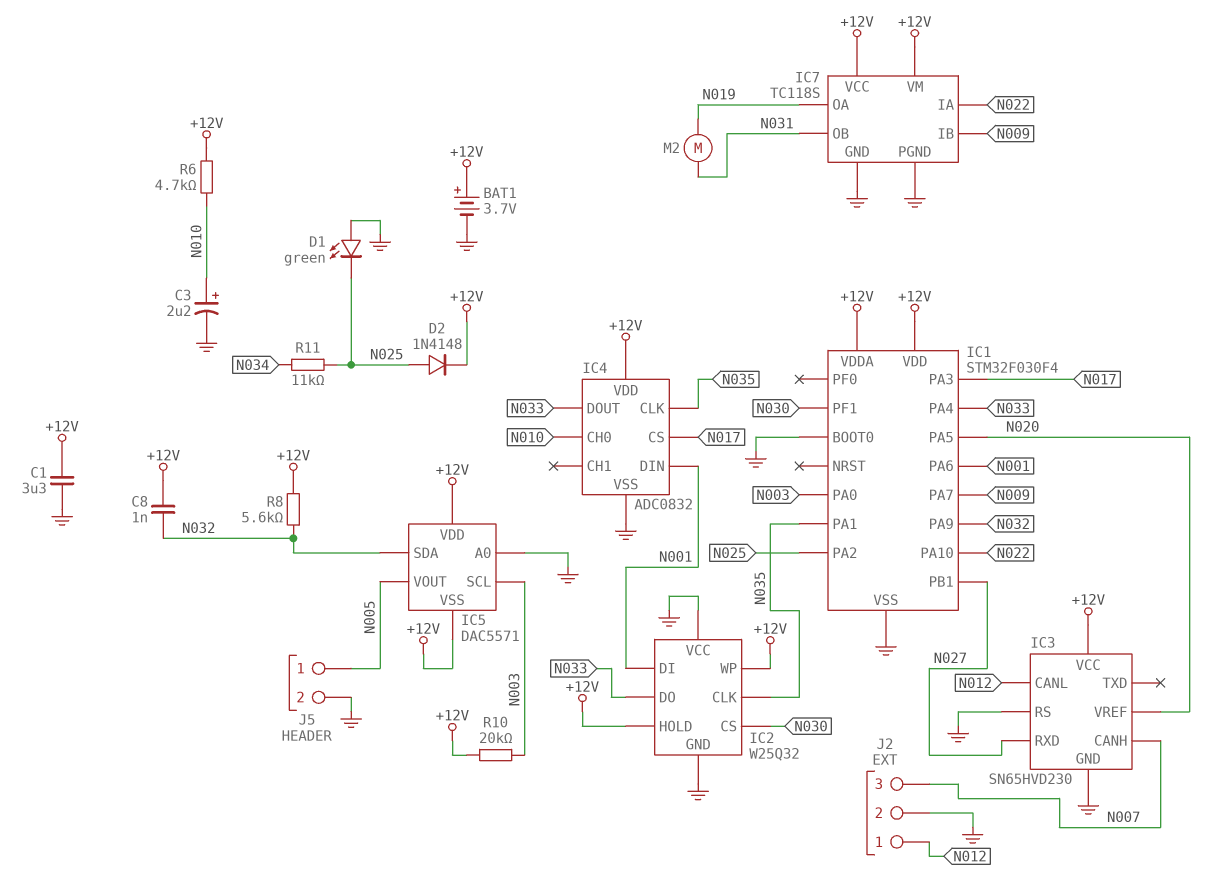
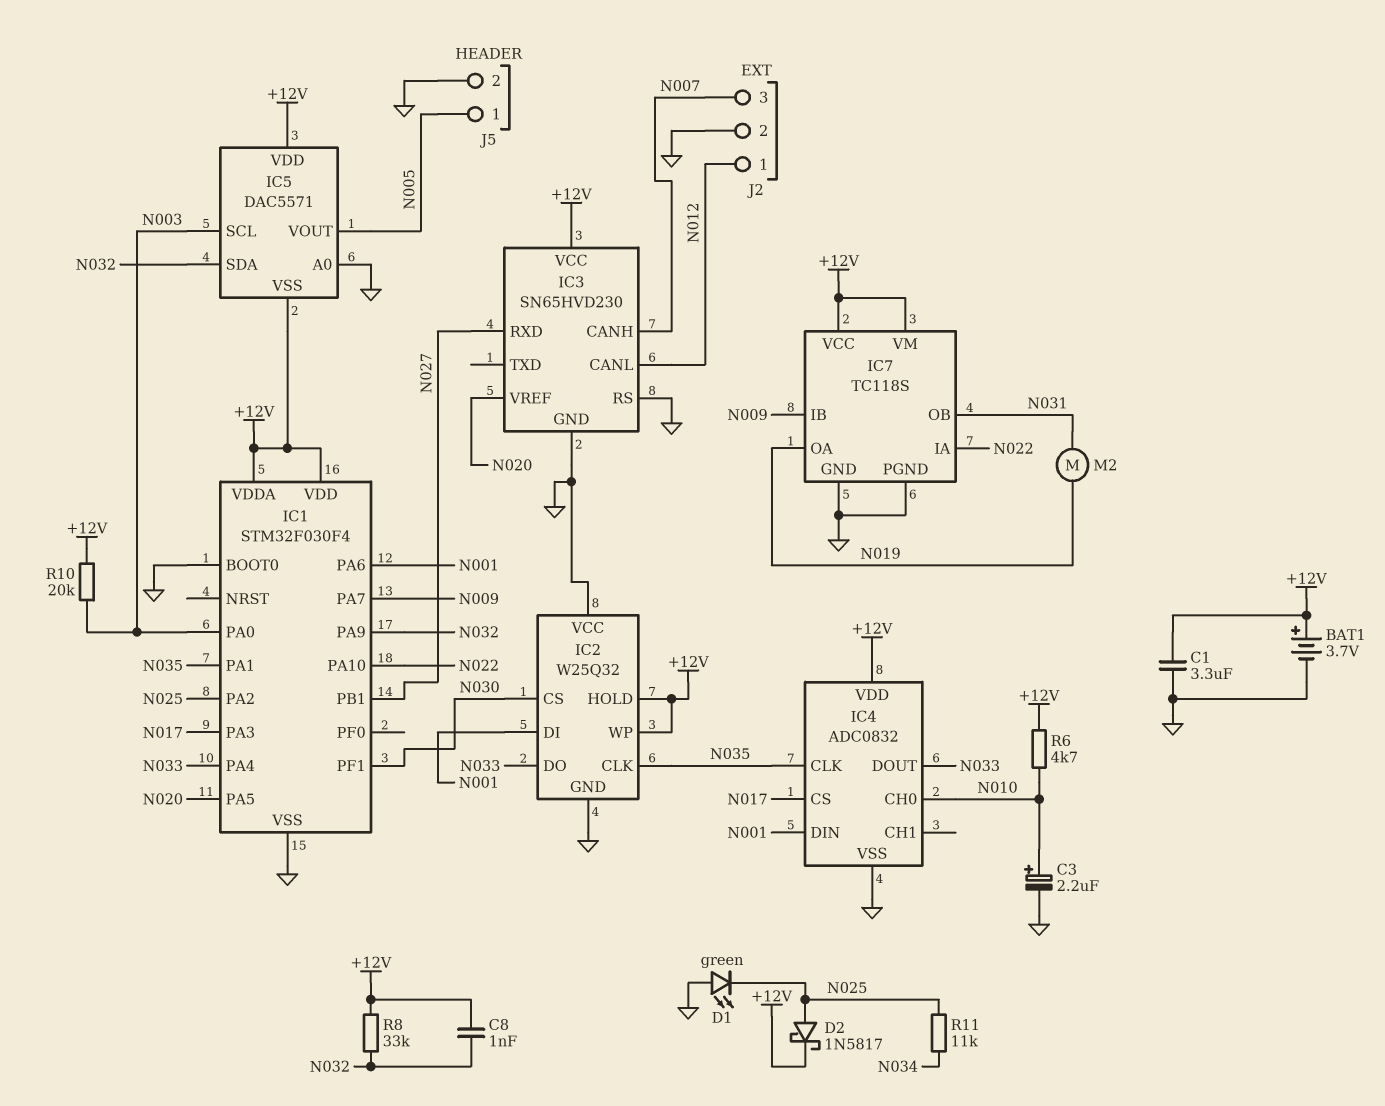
D2: diode 1N4148 (A N025, K +12V) -> schottky 1N5817 (A N025, K +12V)
R8: 5.6k (+12V, N032) -> 33k (+12V, N032)

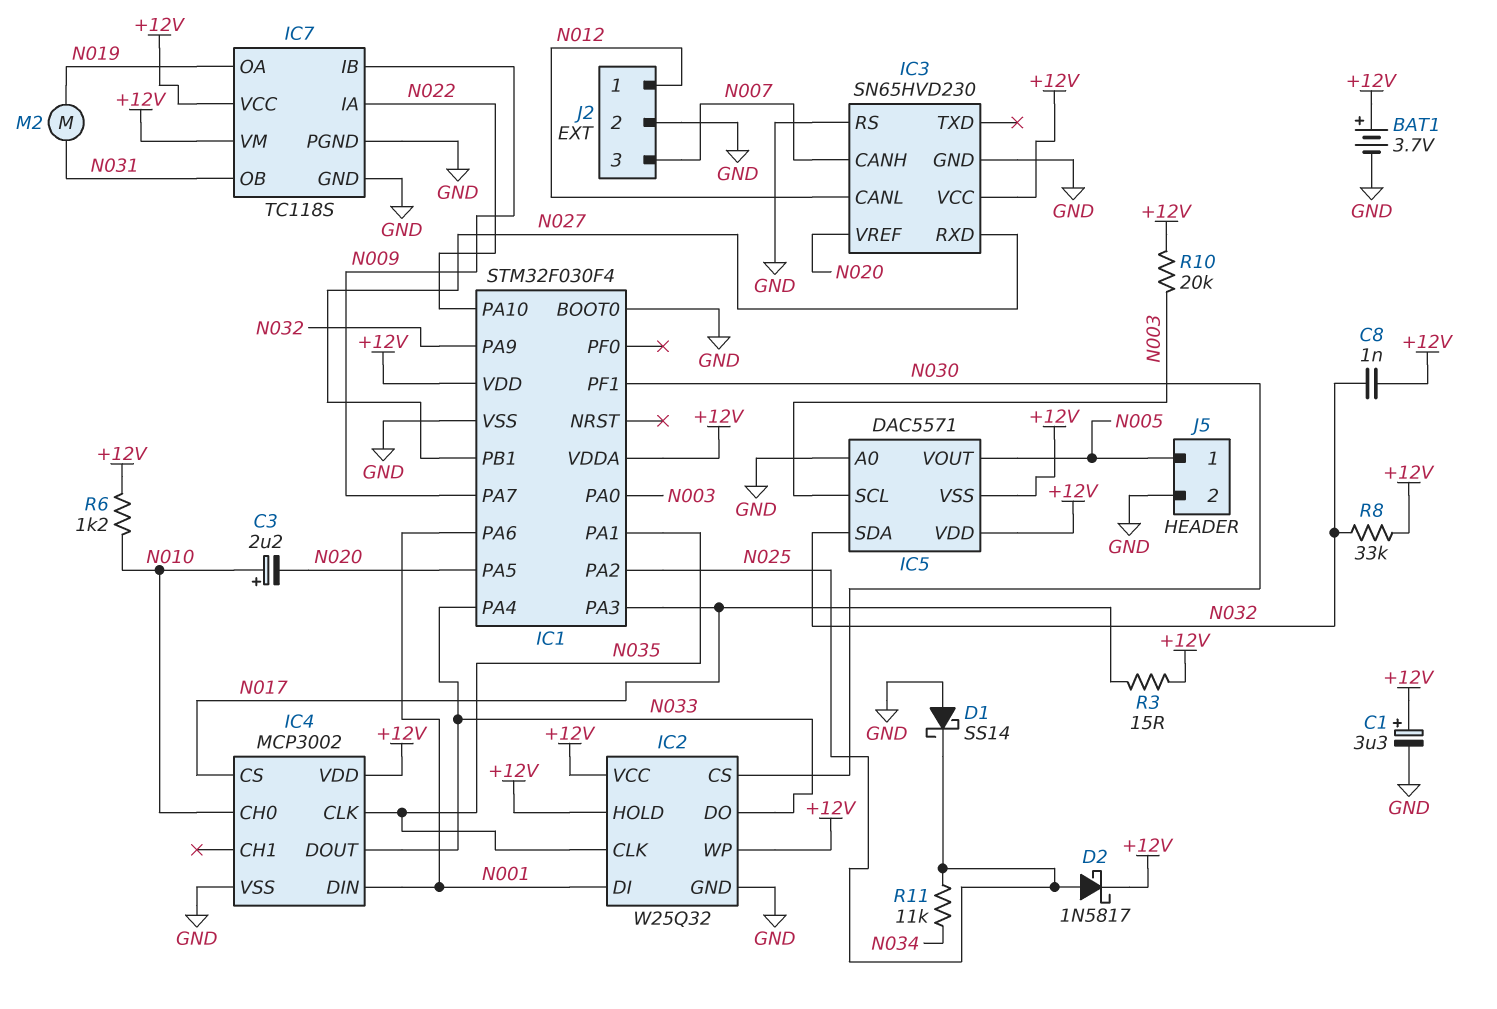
C1: 3.3uF (+12V, GND) -> 3.3uF (plus +12V, minus GND)
C3: 2.2uF (plus N010, minus GND) -> 2.2uF (plus N010, minus N020)
D1: LED green (A GND, K N025) -> schottky SS14 (A GND, K N025)
IC2 pin VCC: GND -> +12V
IC4: ADC0832 -> MCP3002
R3: none -> 15 (+12V, N017)
R6: 4.7k (+12V, N010) -> 1.2k (+12V, N010)

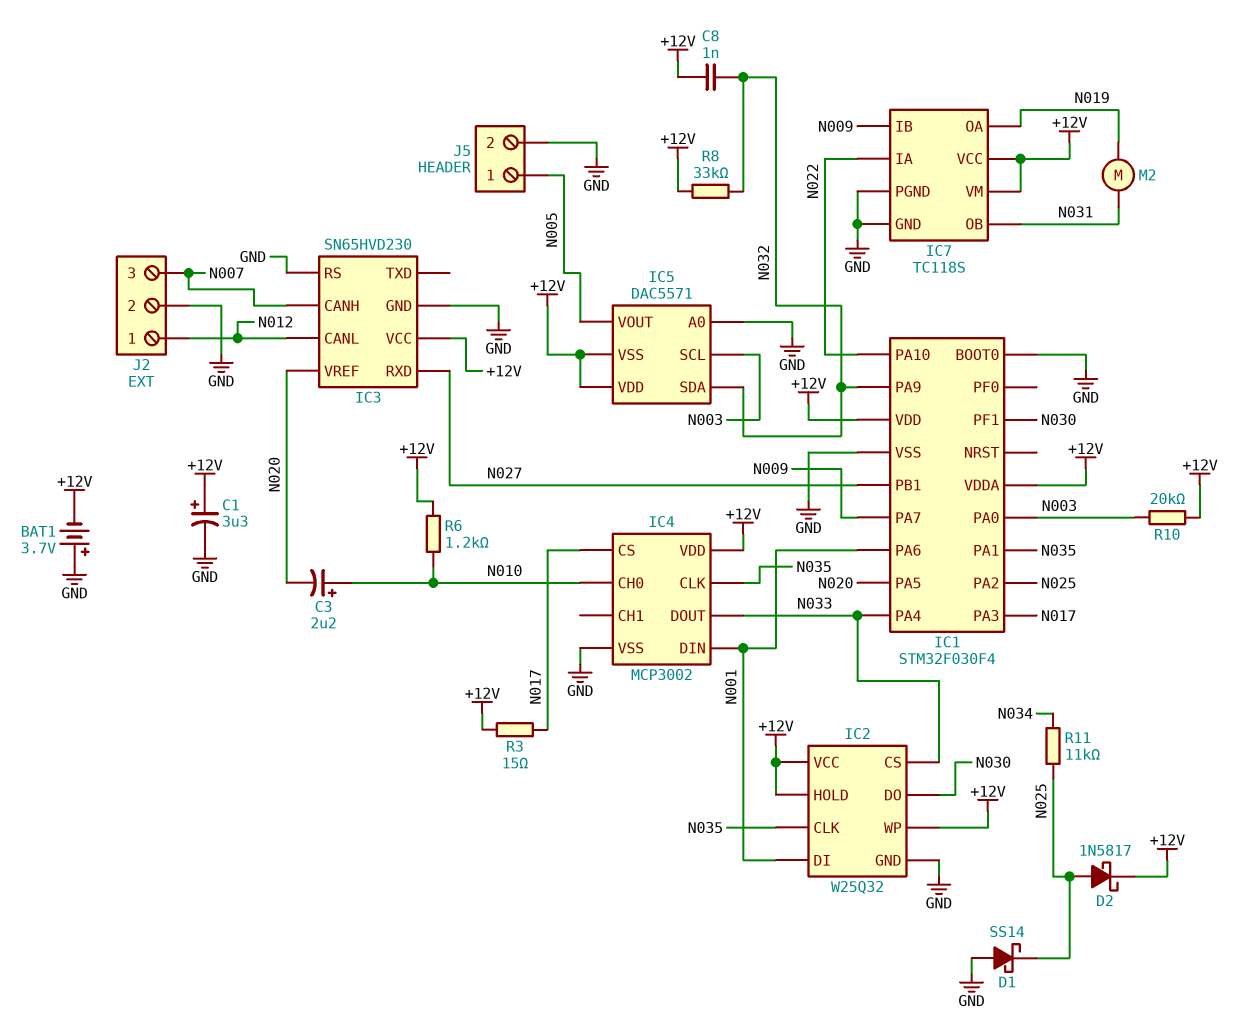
BAT1: 3.7V (plus +12V, minus GND) -> 3.7V (plus GND, minus +12V)
IC2 pin CS: N030 -> N033
IC2 pin DO: N033 -> N030

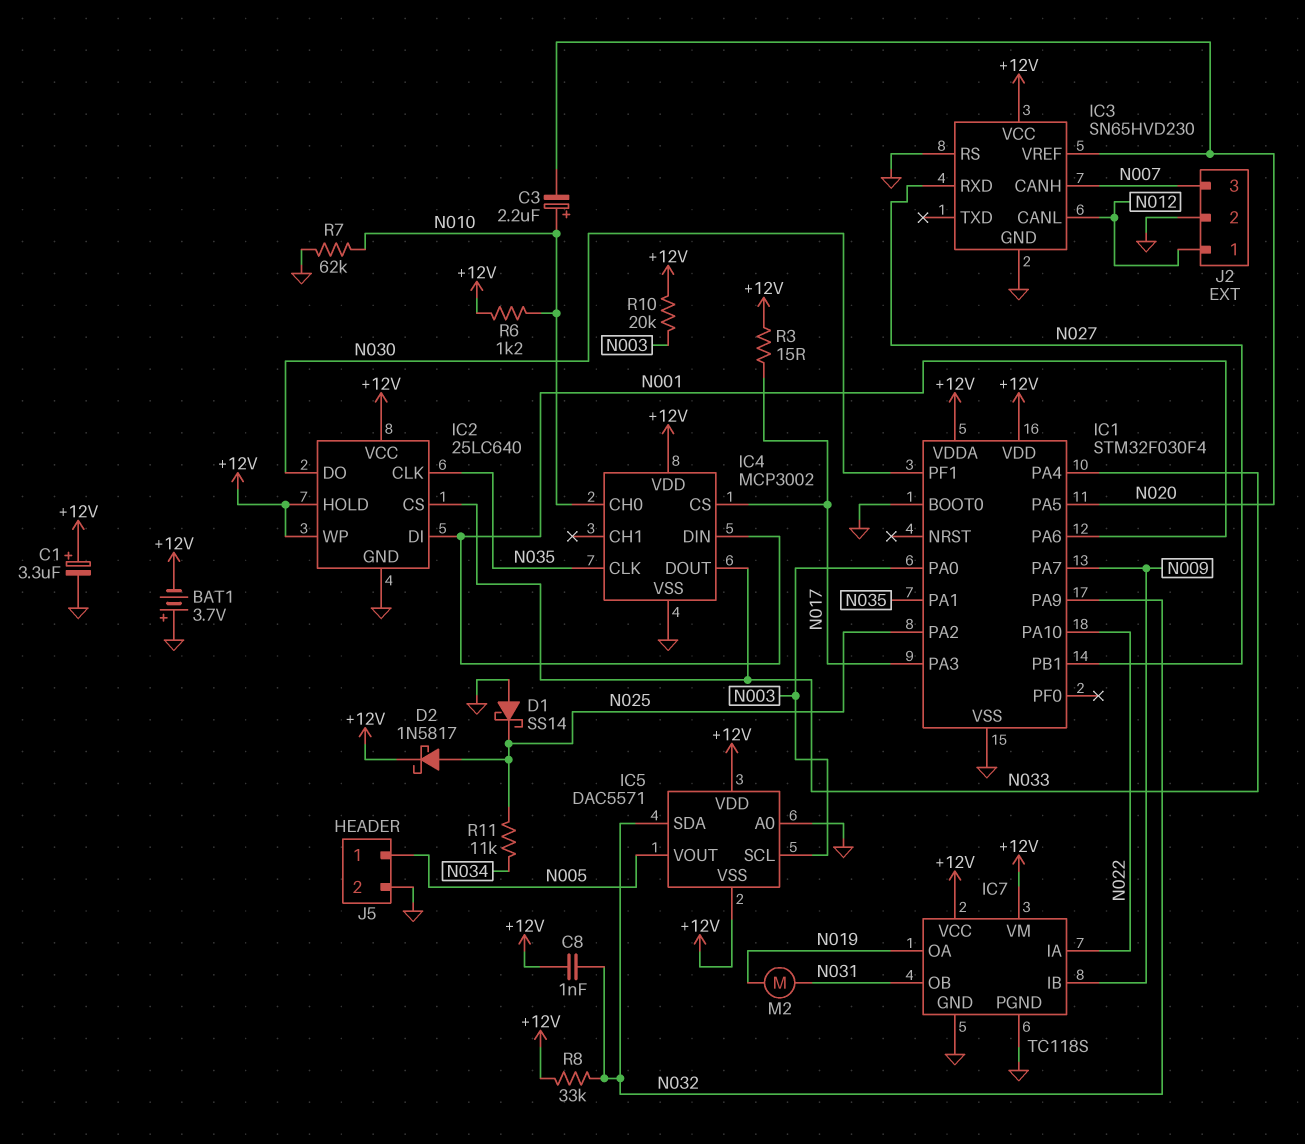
IC2: W25Q32 -> 25LC640
R7: none -> 62k (GND, N010)

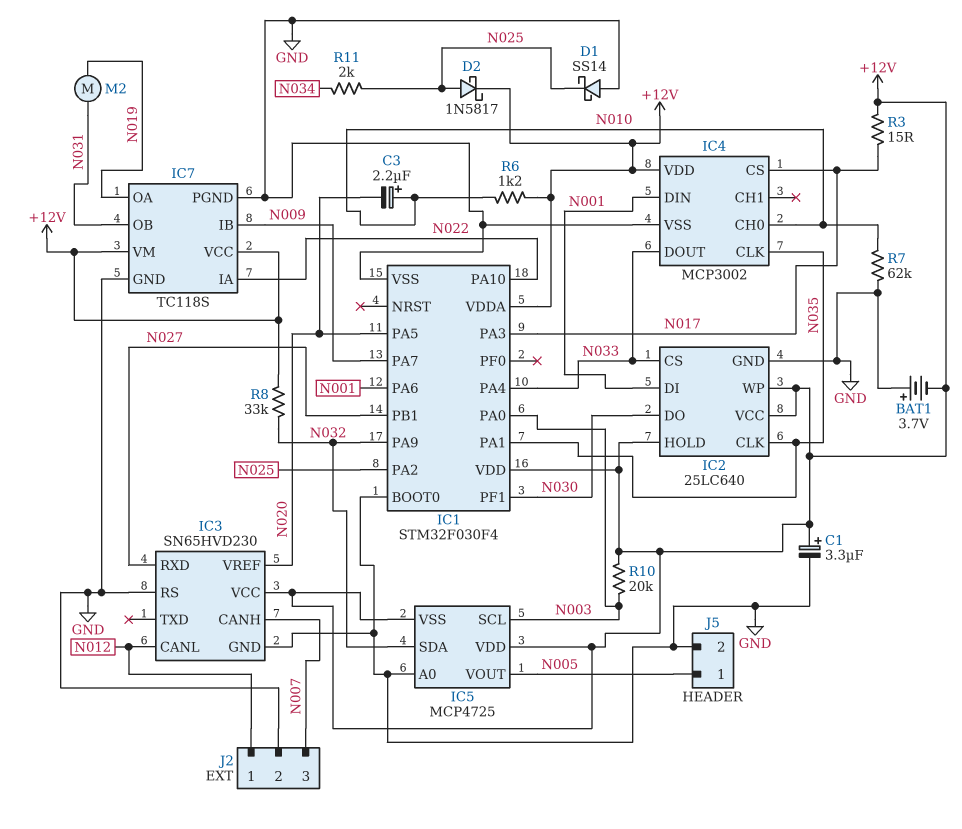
C8: 1nF (+12V, N032) -> none
IC5: DAC5571 -> MCP4725
R11: 11k (N025, N034) -> 2k (N025, N034)

